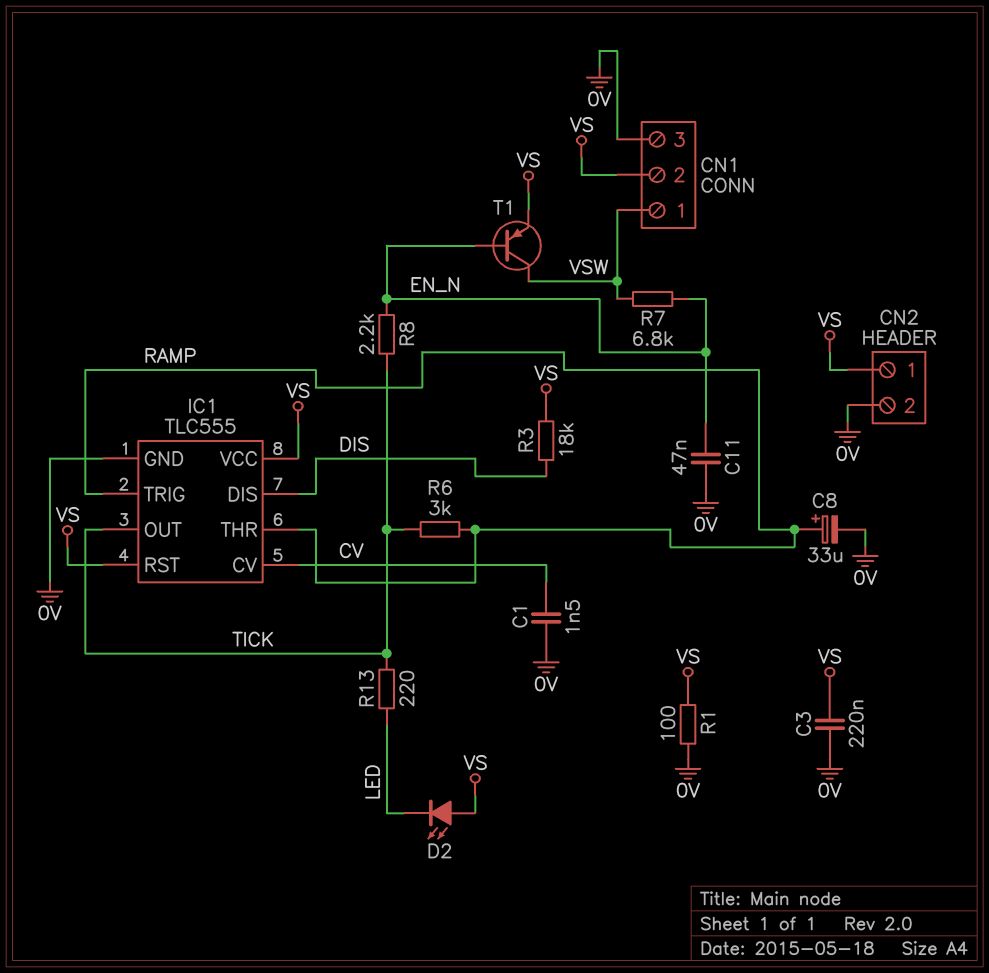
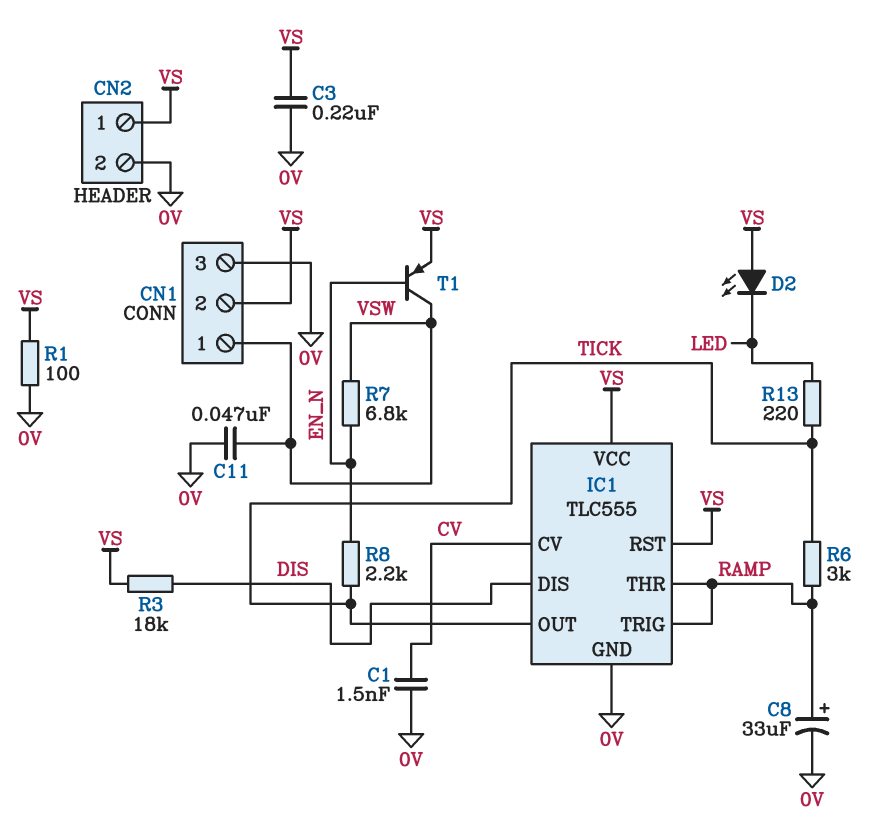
C11: 47nF (0V, EN_N) -> 47nF (0V, VSW)

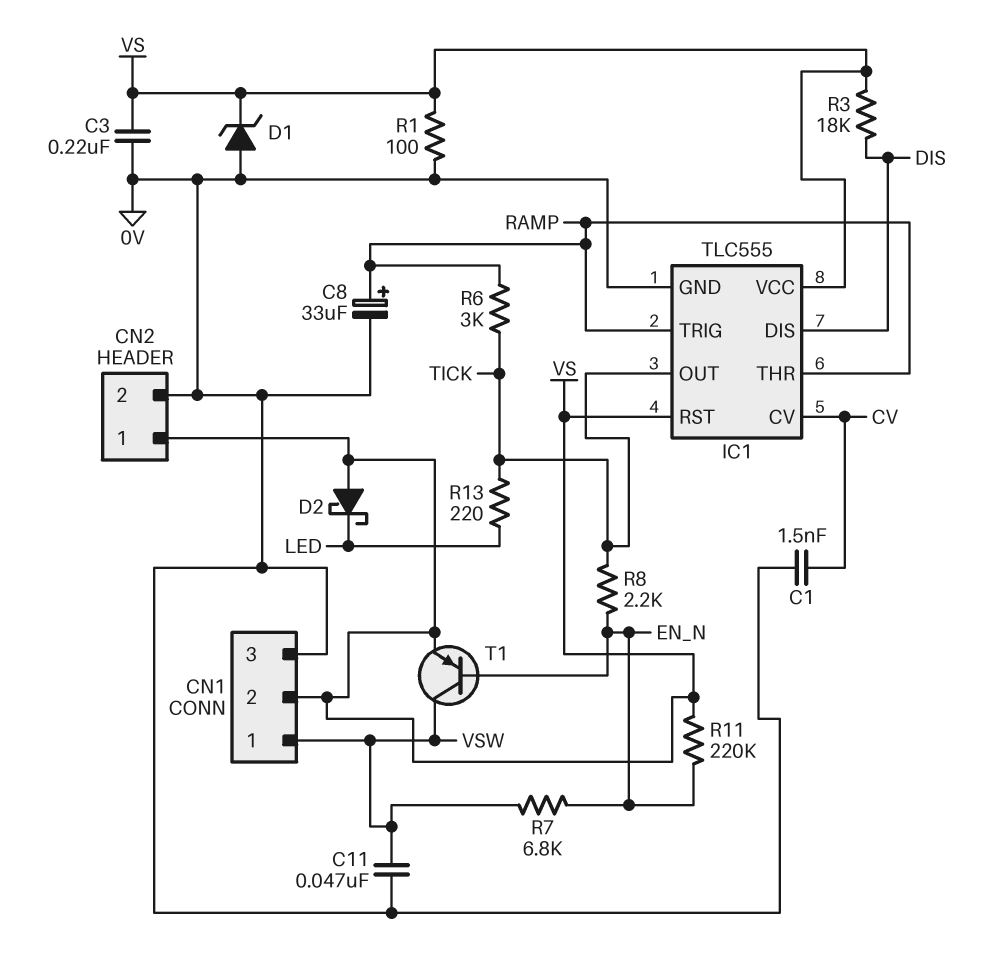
D1: none -> zener (A 0V, K VS)
D2: LED (A VS, K LED) -> schottky (A VS, K LED)
R11: none -> 220k (EN_N, VS)

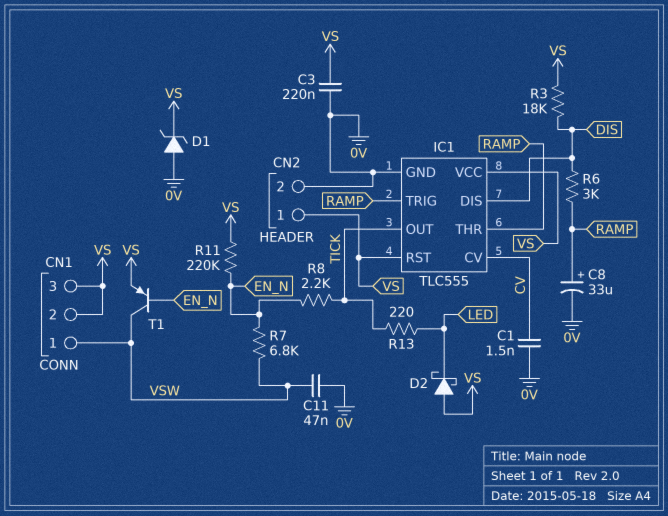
CN1 pin 3: 0V -> VS
R1: 100 (0V, VS) -> none
R6: 3k (RAMP, TICK) -> 3k (DIS, RAMP)

